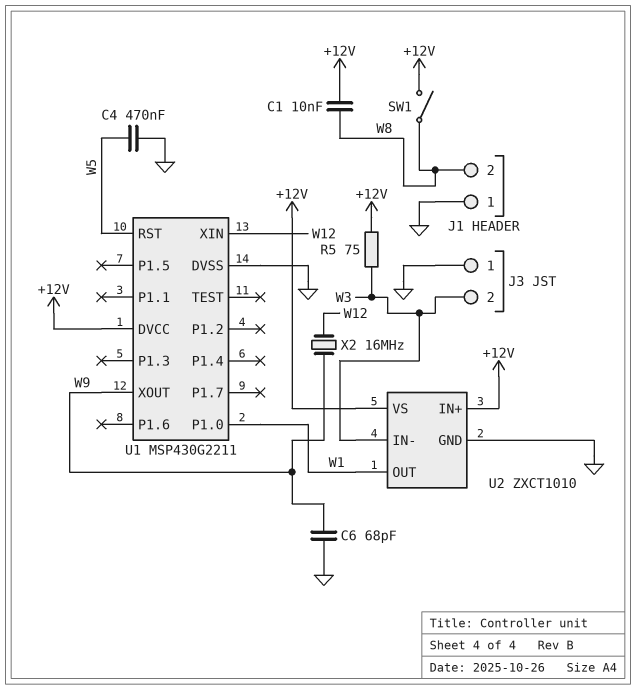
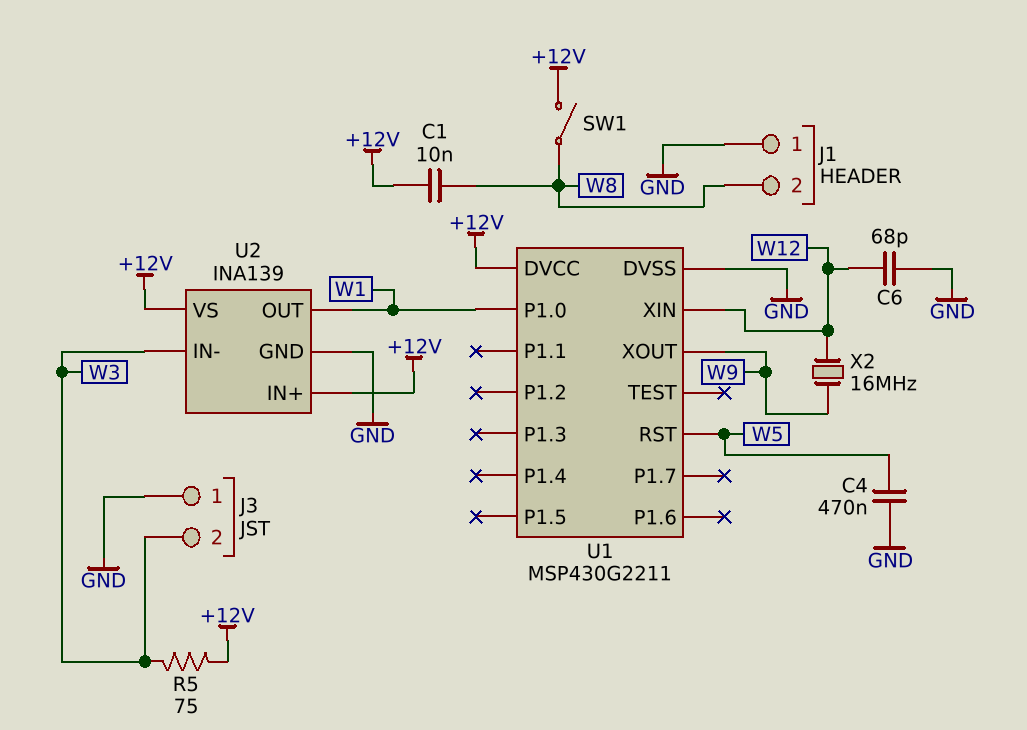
C6: 68pF (GND, W9) -> 68pF (GND, W12)
U2: ZXCT1010 -> INA139

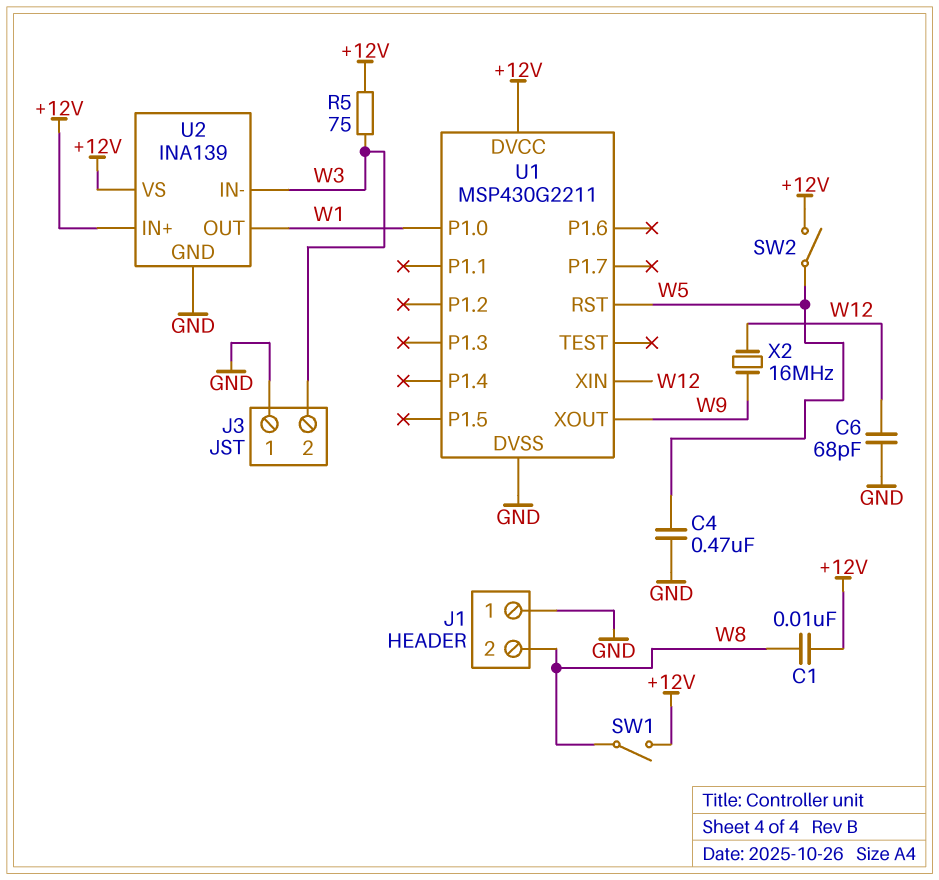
SW2: none -> switch (+12V, W5)

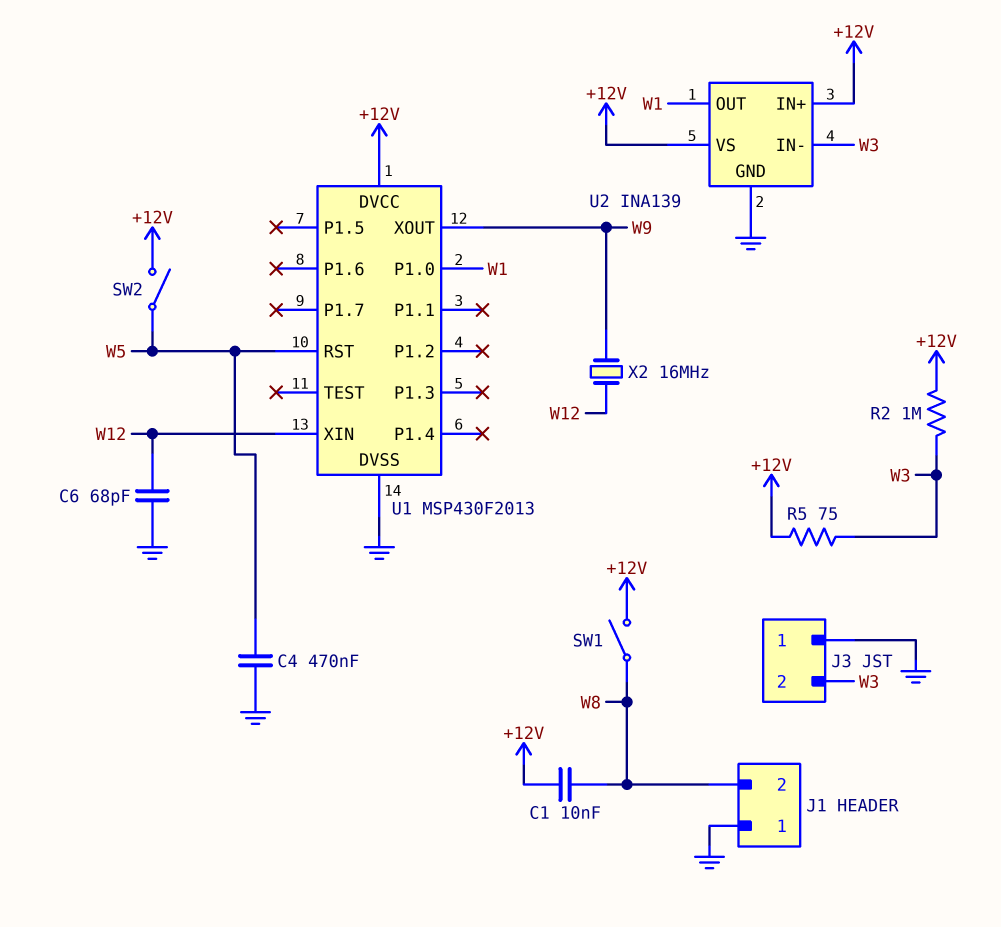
R2: none -> 1M (+12V, W3)
U1: MSP430G2211 -> MSP430F2013

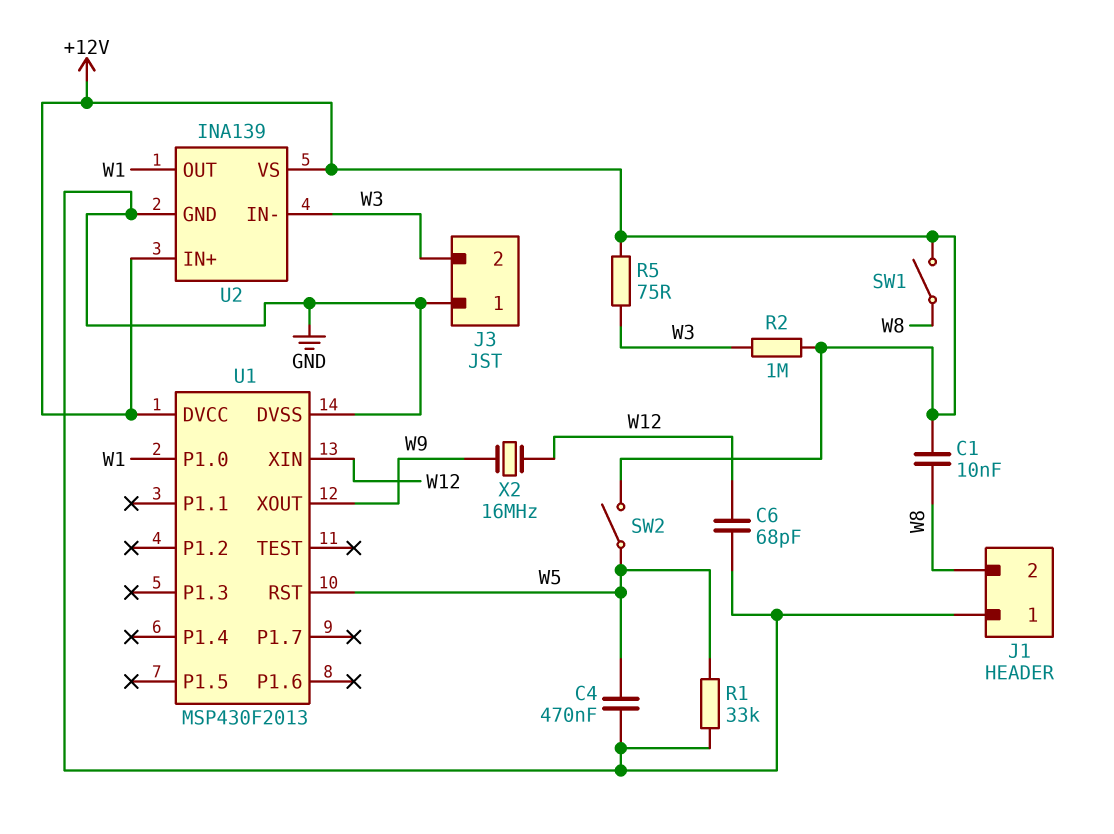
R1: none -> 33k (GND, W5)

